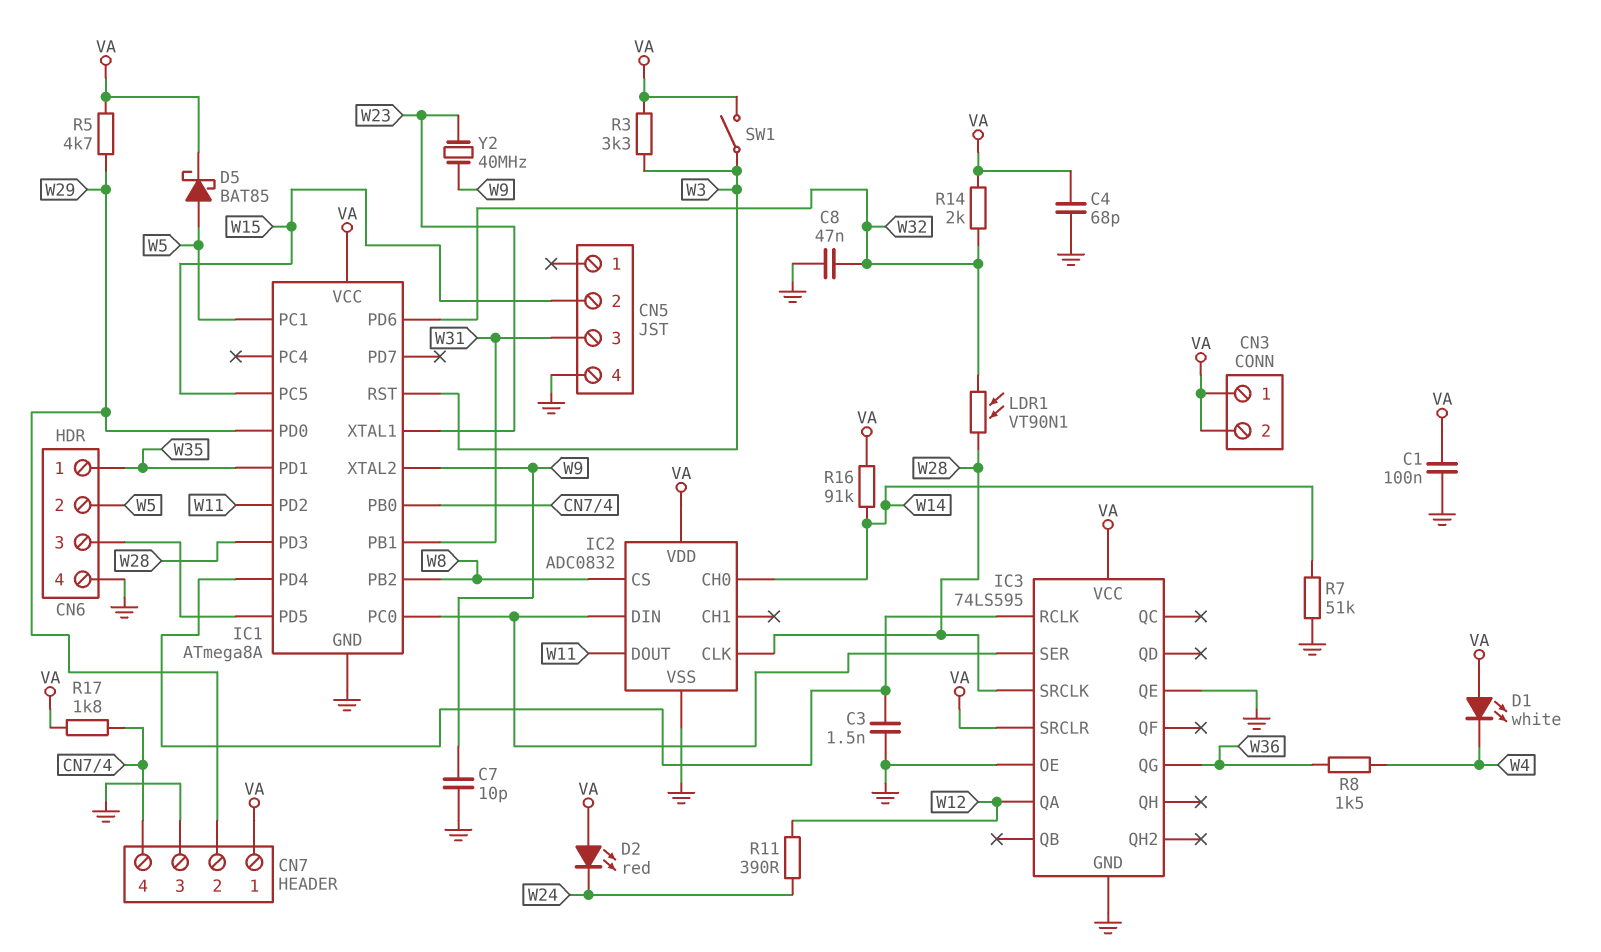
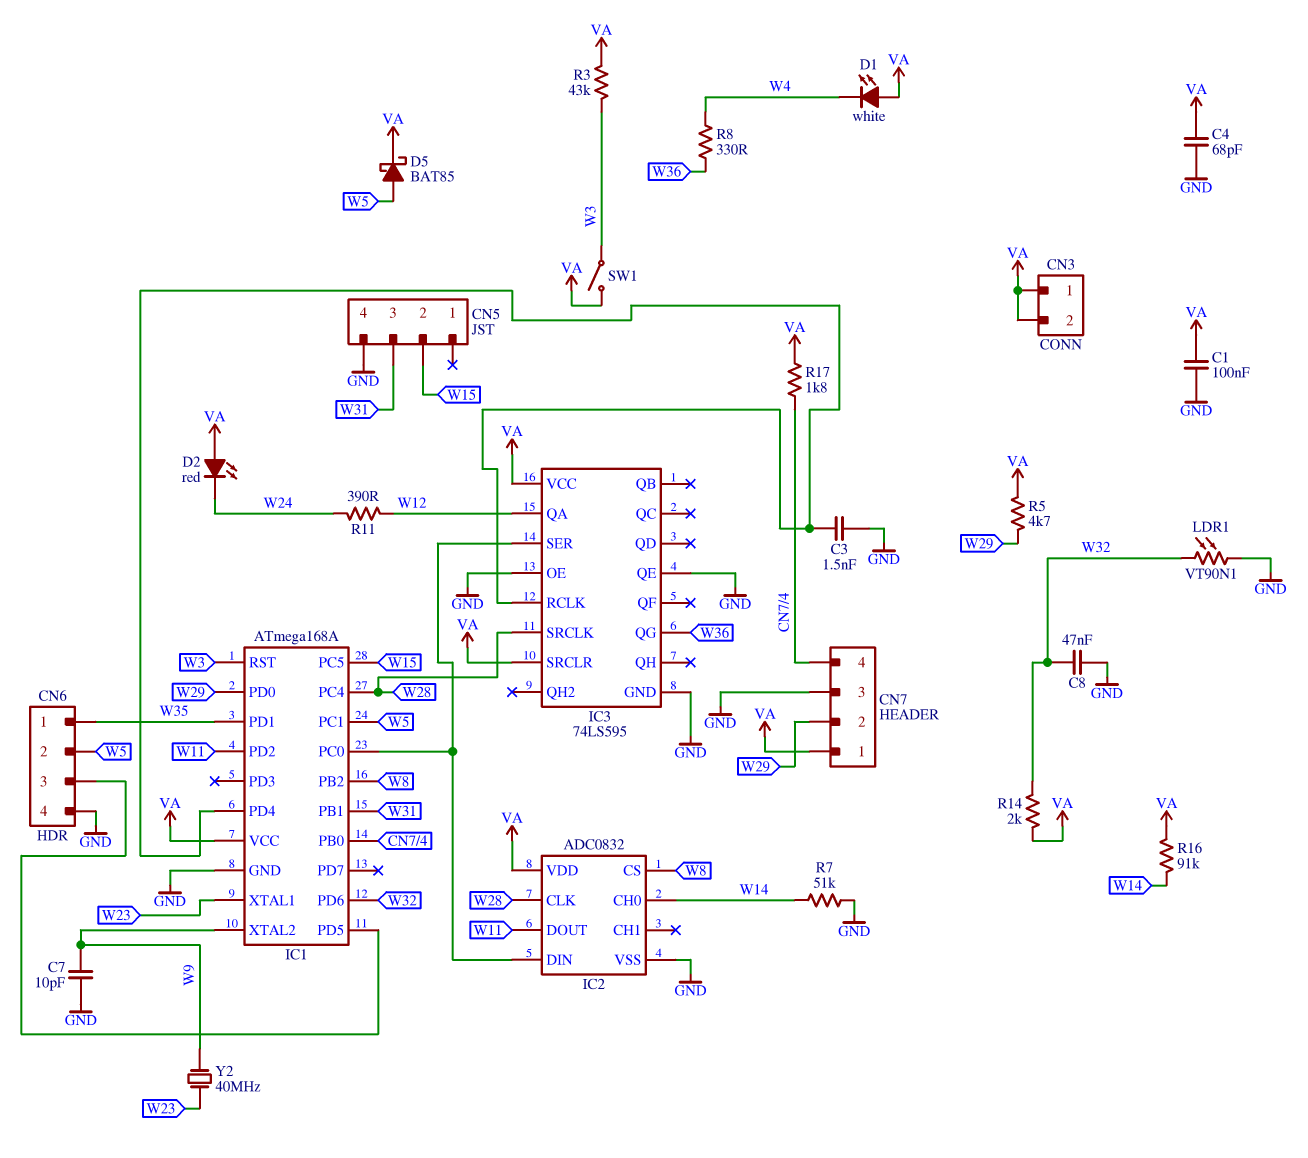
IC1: ATmega8A -> ATmega168A
IC1 pin PC4: none -> W28
IC1 pin PD3: W28 -> none
LDR1: VT90N1 (W28, W32) -> VT90N1 (GND, W32)
R3: 3.3k (VA, W3) -> 43k (VA, W3)
R8: 1.5k (W4, W36) -> 330 (W4, W36)

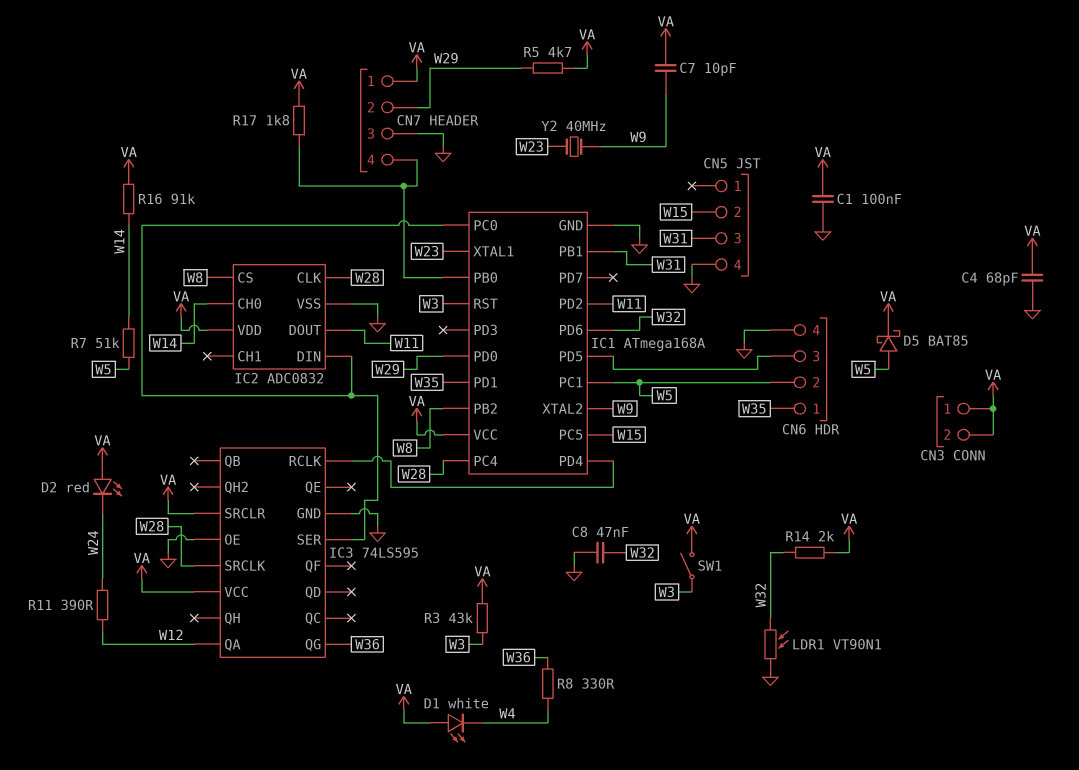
C3: 1.5nF (GND, IC1/PD4) -> none
C7: 10pF (GND, W9) -> 10pF (VA, W9)
IC3 pin QE: GND -> none
R7: 51k (GND, W14) -> 51k (W5, W14)

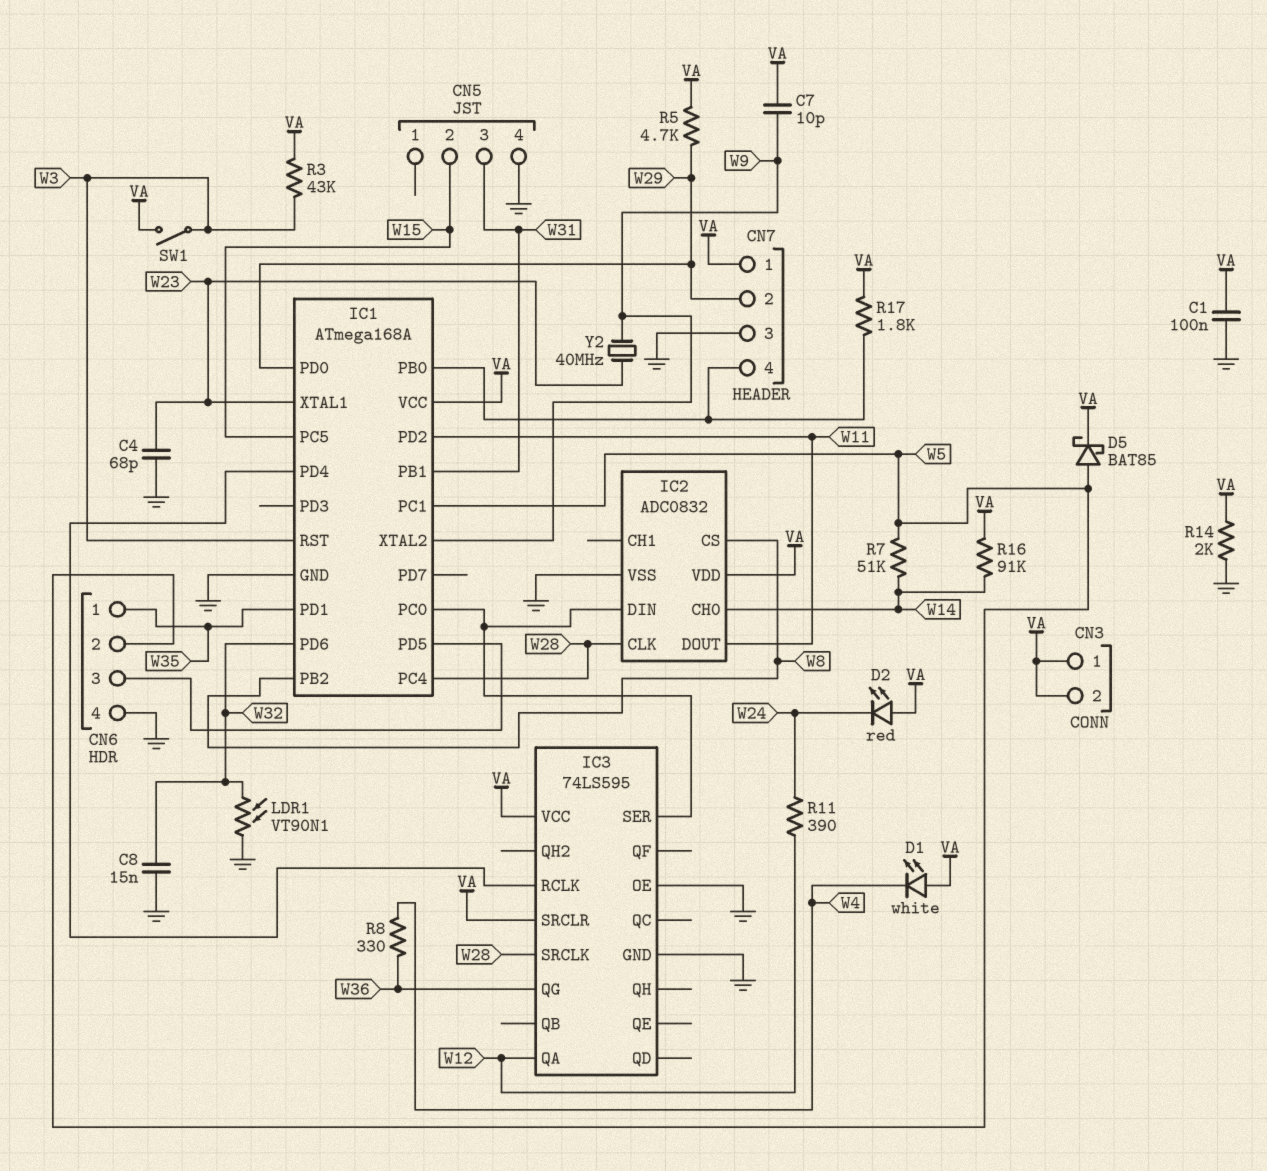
C4: 68pF (GND, VA) -> 68pF (GND, W23)
C8: 47nF (GND, W32) -> 15nF (GND, W32)
R14: 2k (VA, W32) -> 2k (GND, VA)

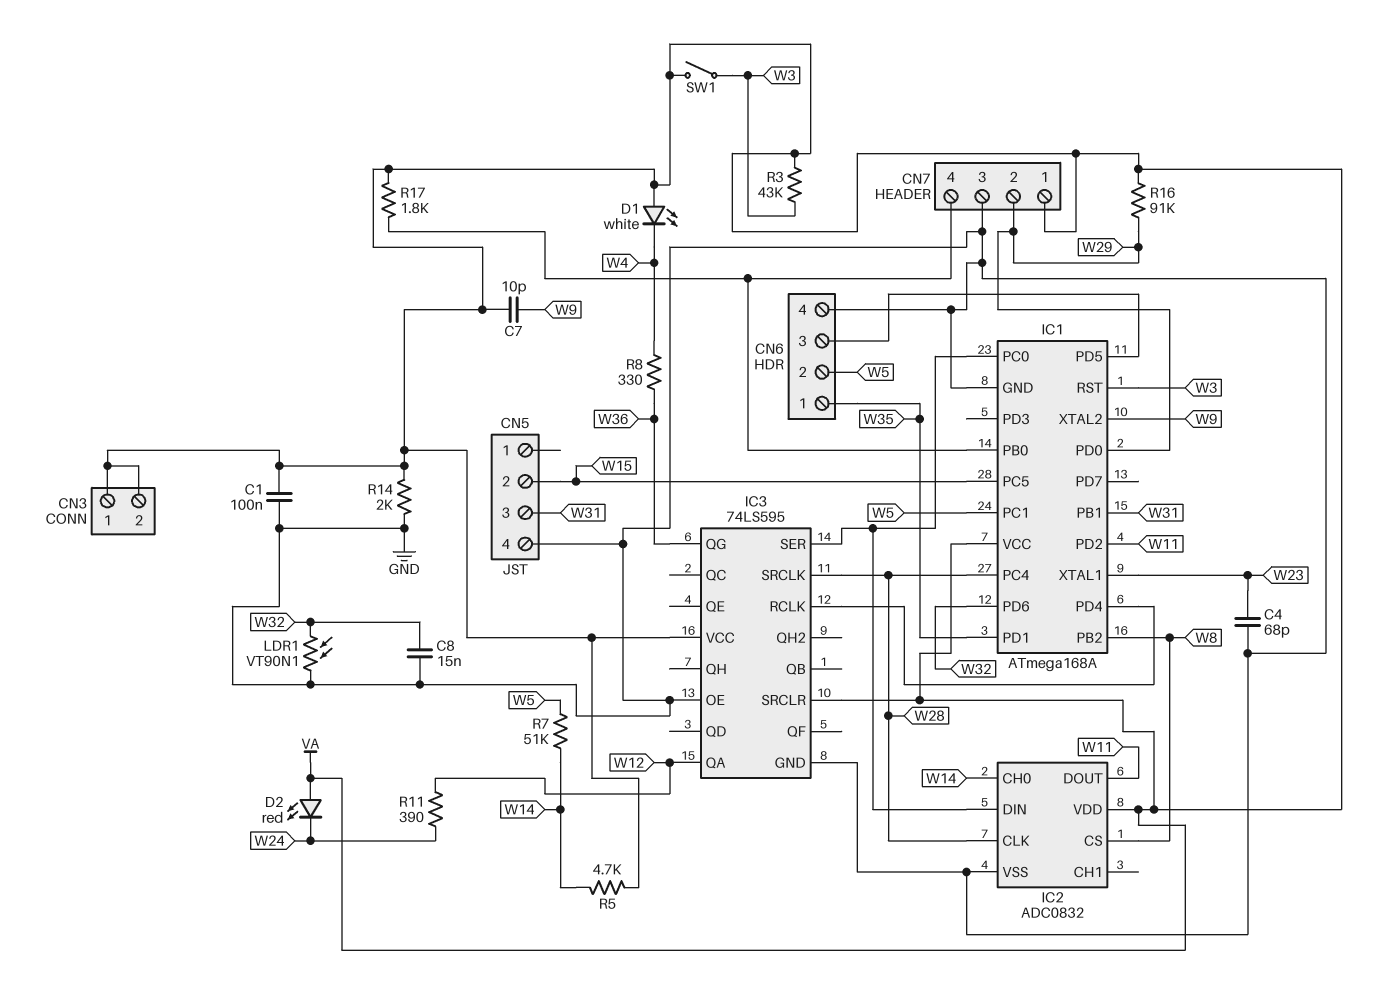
D5: schottky BAT85 (A W5, K VA) -> none
R5: 4.7k (VA, W29) -> 4.7k (VA, W14)
R16: 91k (VA, W14) -> 91k (VA, W29)
Y2: 40MHz (W9, W23) -> none

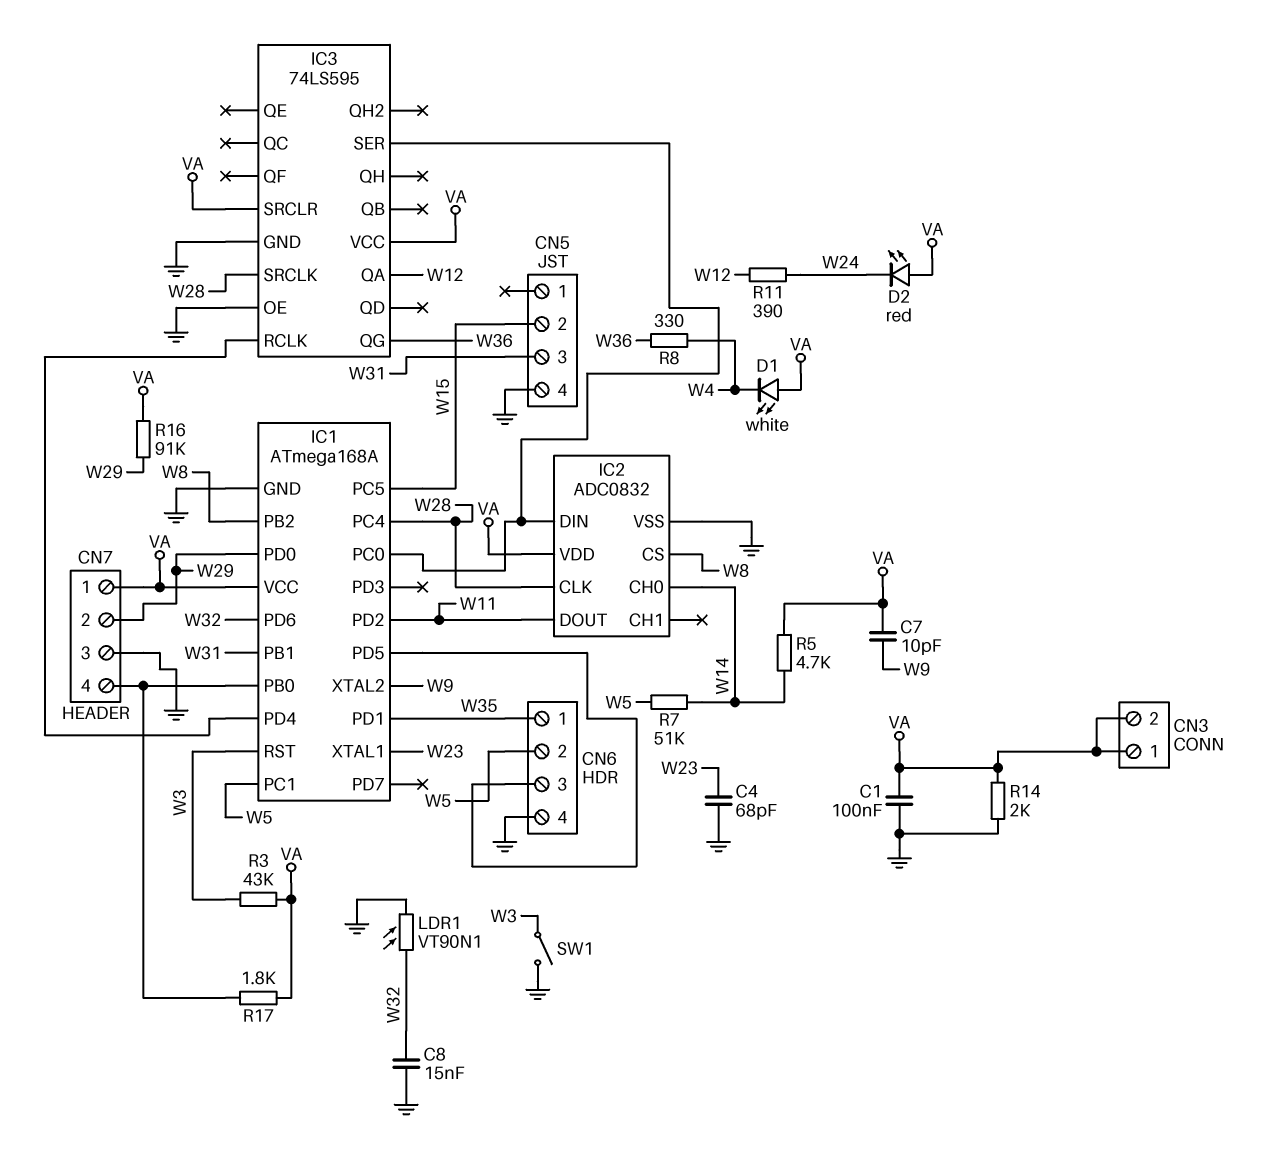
SW1: switch (VA, W3) -> switch (GND, W3)

